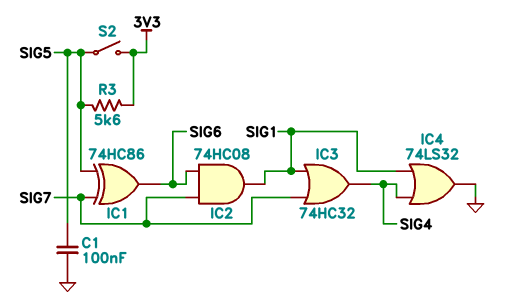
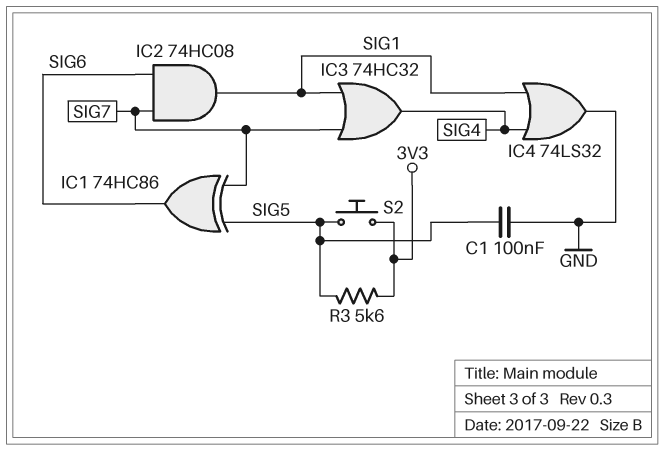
S2: switch (3V3, SIG5) -> button (3V3, SIG5)

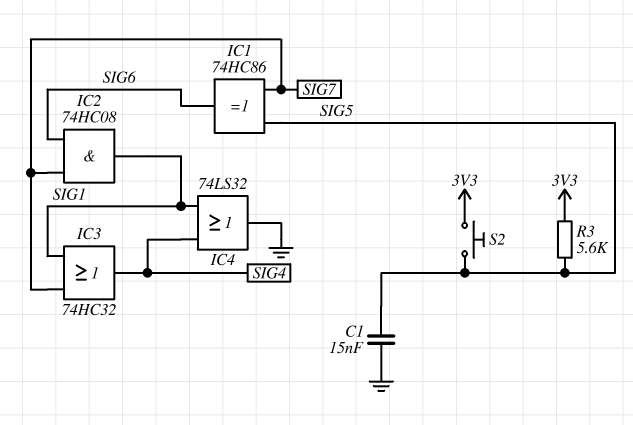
C1: 100nF (GND, SIG5) -> 15nF (GND, SIG5)

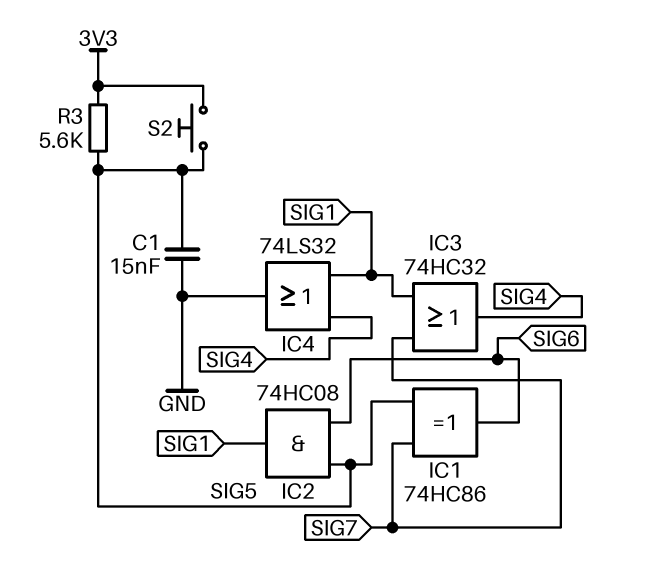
IC2: AND 74HC08 (in SIG6, in SIG7, out SIG1) -> AND 74HC08 (in SIG5, in SIG6, out SIG1)

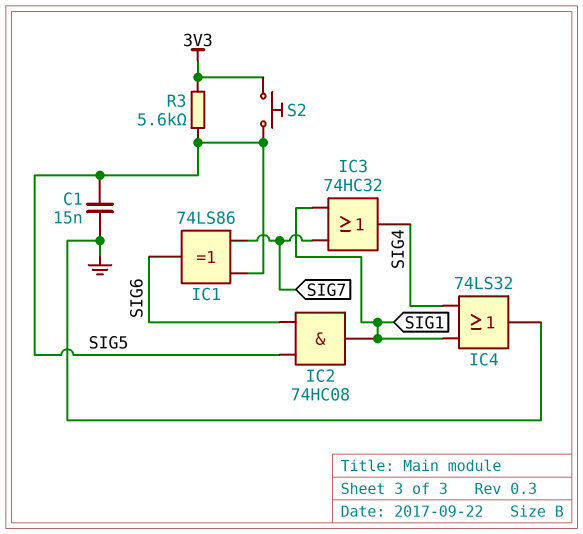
IC1: XOR 74HC86 (in SIG5, in SIG7, out SIG6) -> XOR 74LS86 (in SIG5, in SIG7, out SIG6)

